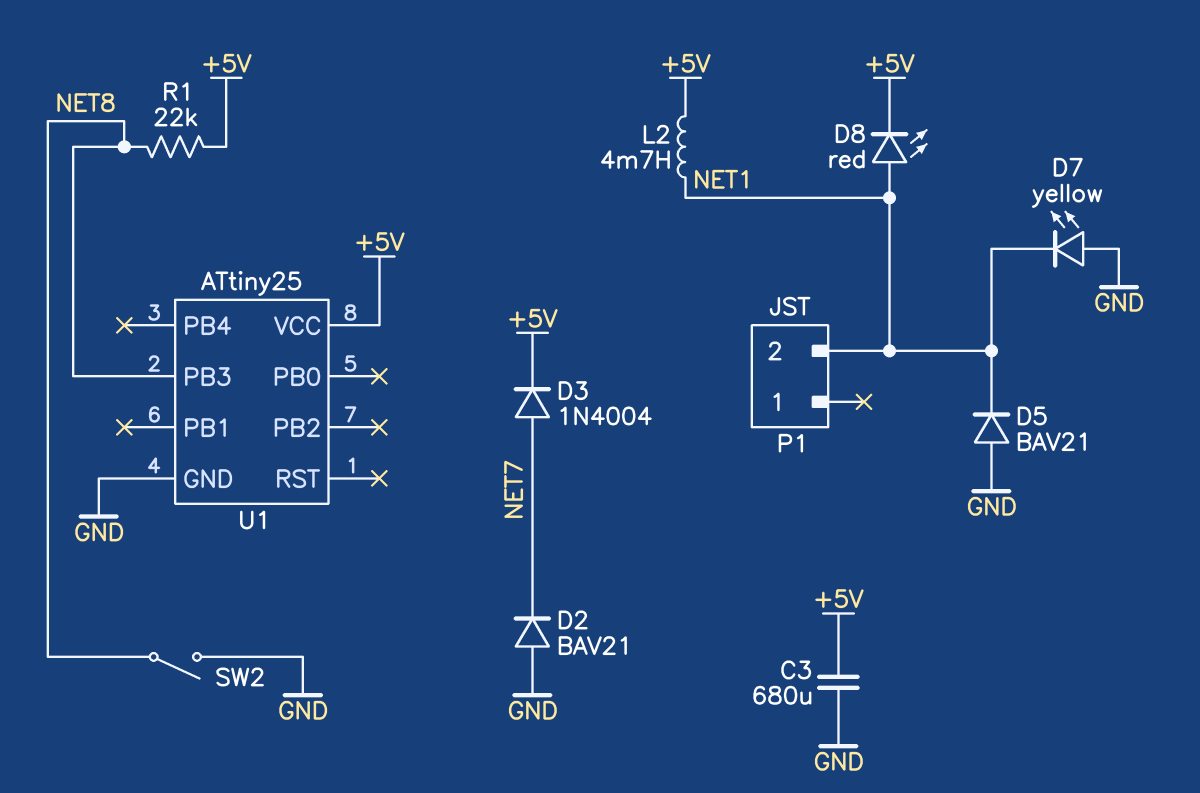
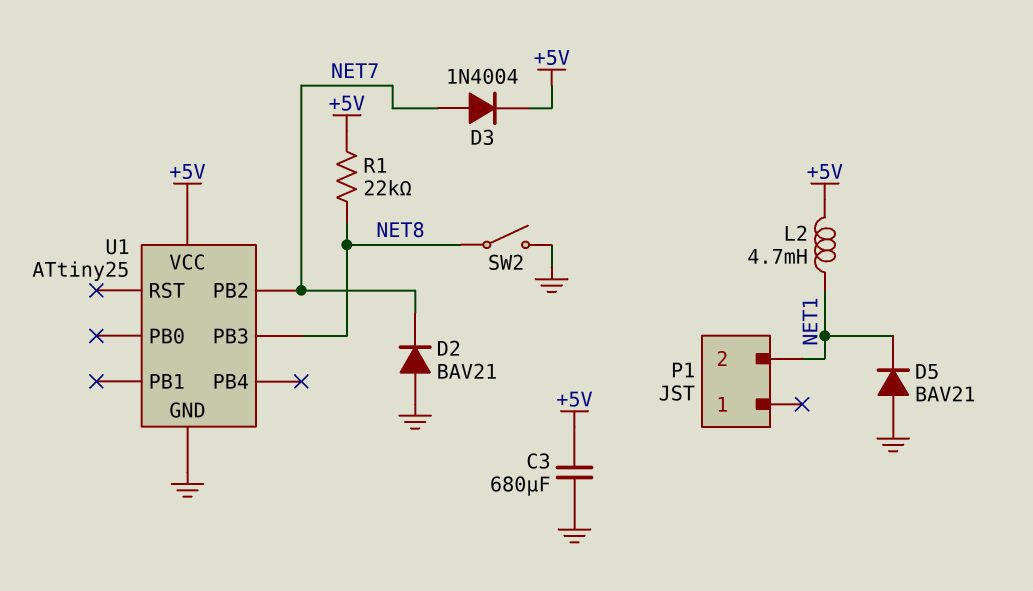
D7: LED yellow (A GND, K NET1) -> none
D8: LED red (A NET1, K +5V) -> none
U1 pin PB2: none -> NET7

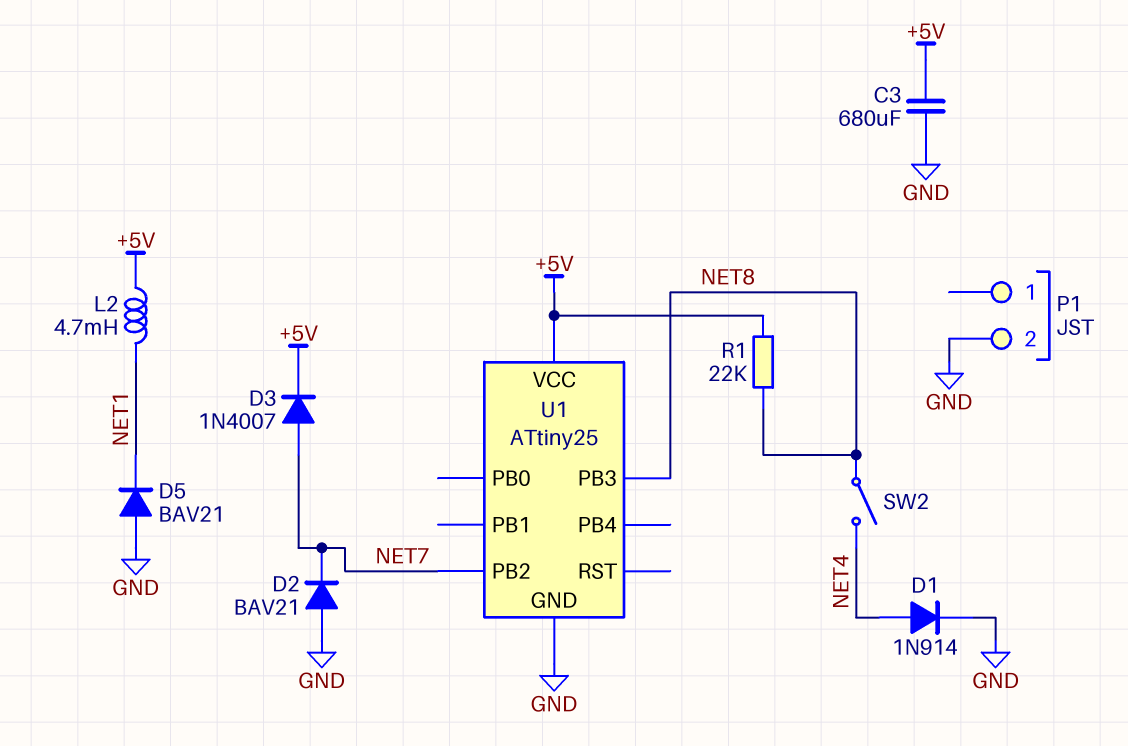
D1: none -> diode 1N914 (A NET4, K GND)
D3: diode 1N4004 (A NET7, K +5V) -> diode 1N4007 (A NET7, K +5V)
P1 pin 2: NET1 -> GND
SW2: switch (GND, NET8) -> switch (NET4, NET8)

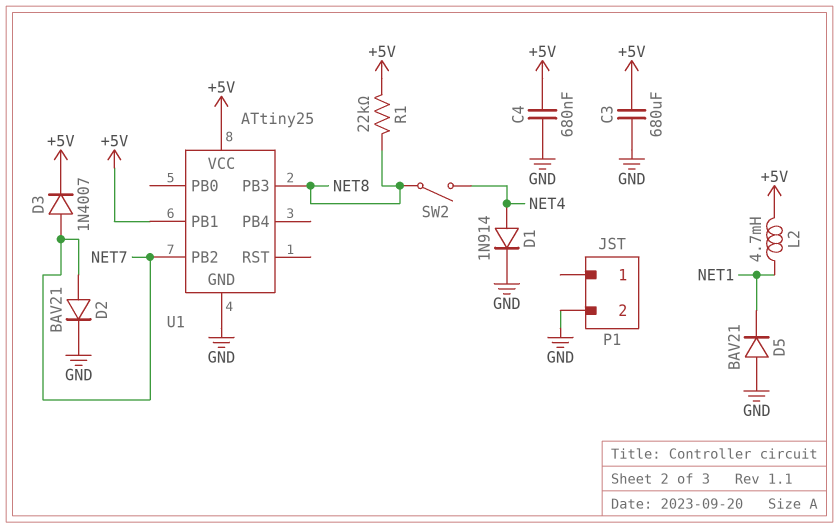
C4: none -> 680nF (+5V, GND)
D2: diode BAV21 (A GND, K NET7) -> diode BAV21 (A NET7, K GND)
U1 pin PB1: none -> +5V

